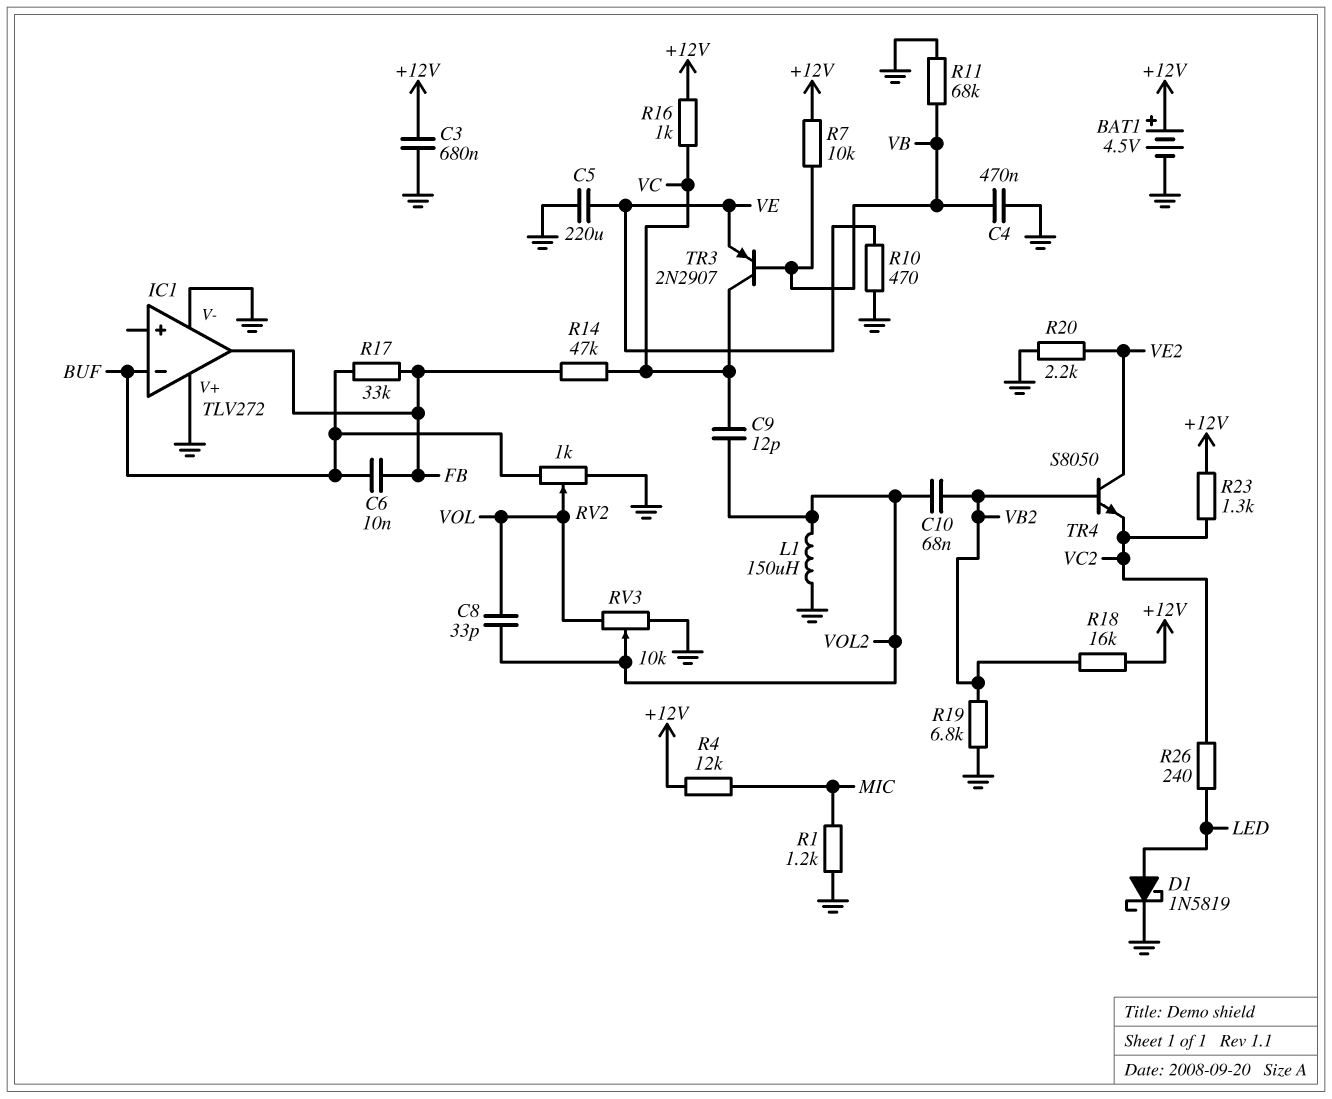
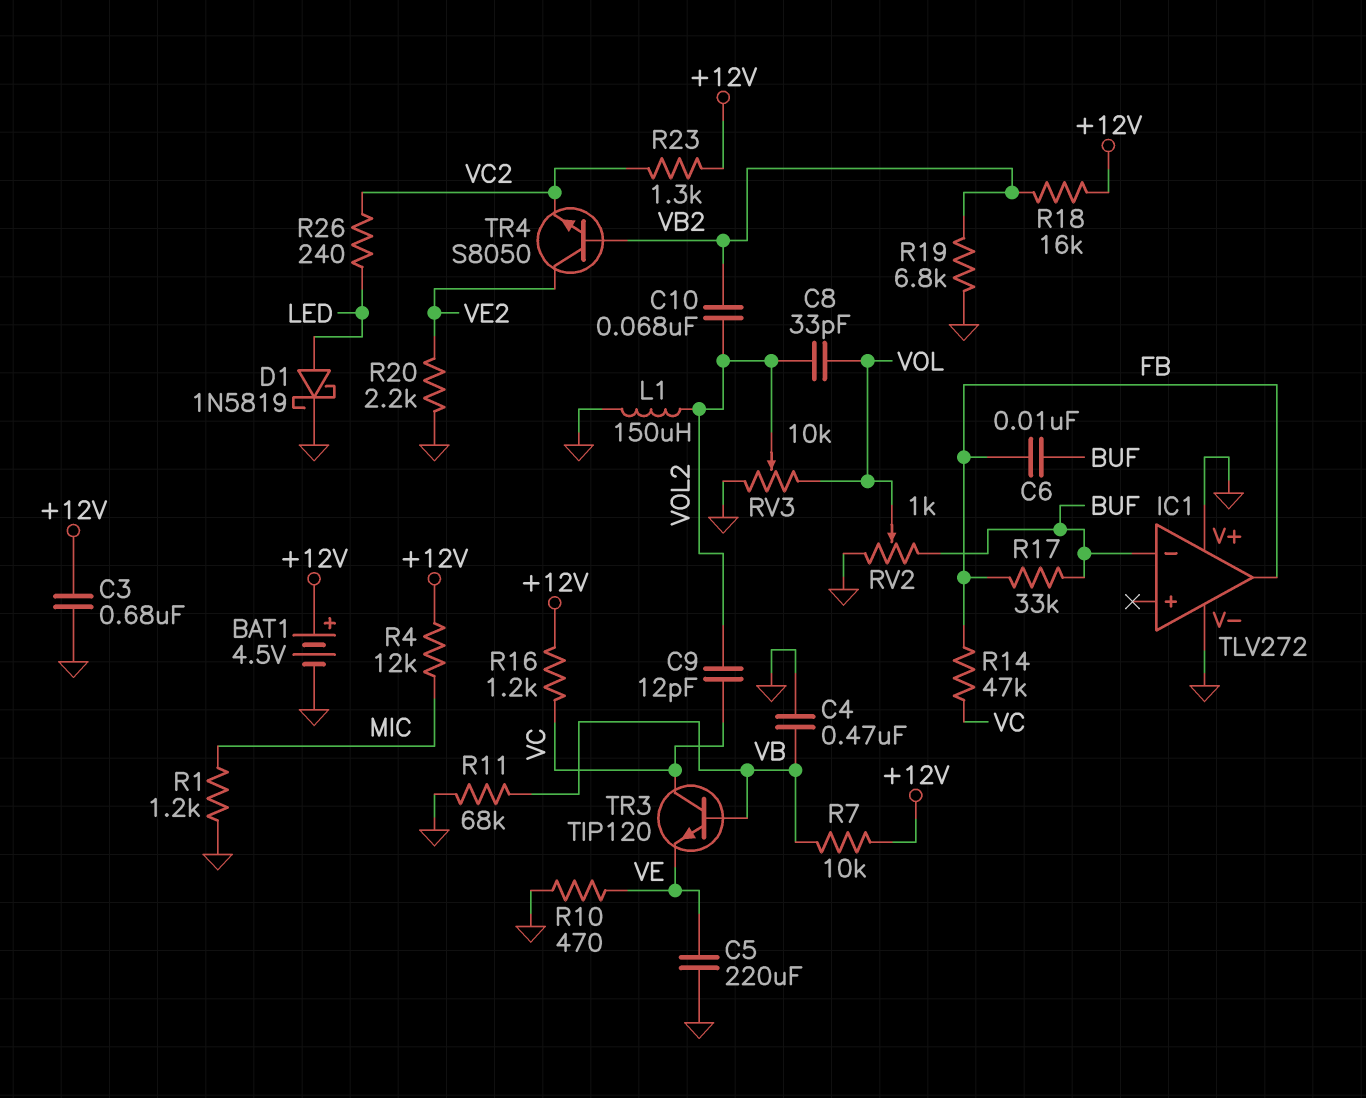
R16: 1k (+12V, VC) -> 1.2k (+12V, VC)
TR3: PNP 2N2907 (B VB, C VC, E VE) -> NPN TIP120 (B VB, C VC, E VE)

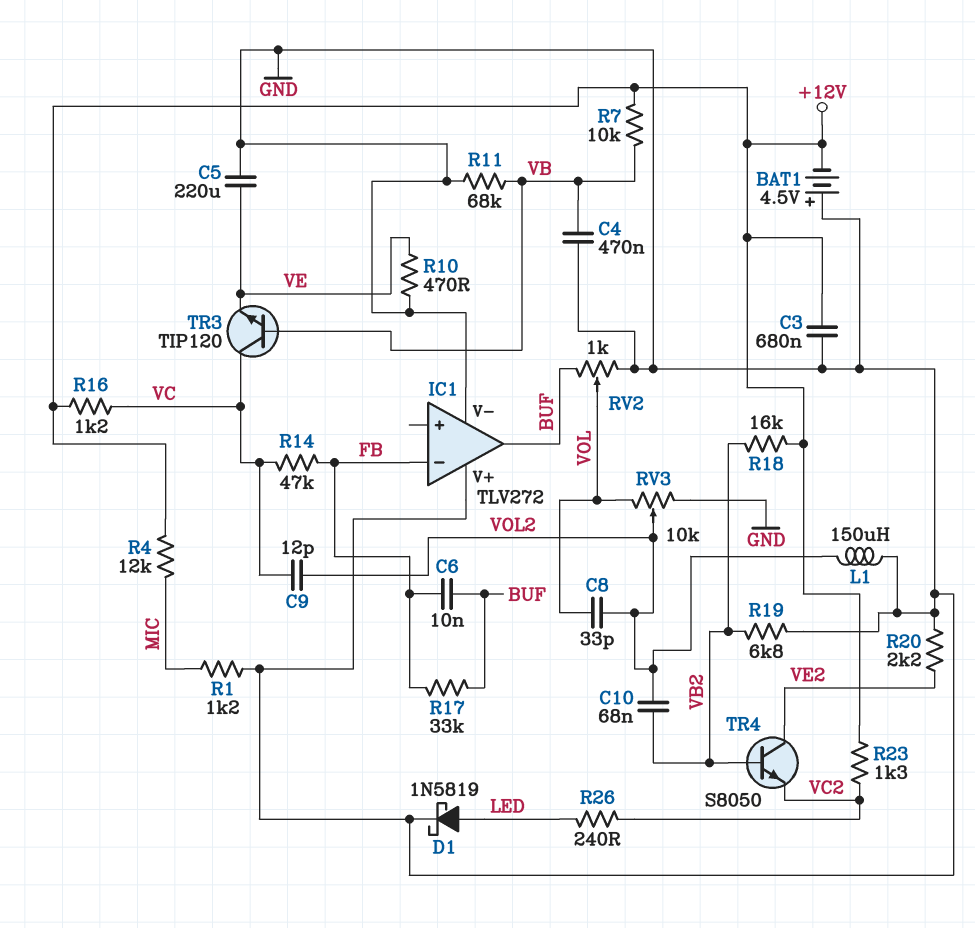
BAT1: 4.5V (plus +12V, minus GND) -> 4.5V (plus GND, minus +12V)
IC1 pin in-: BUF -> FB
IC1 pin out: FB -> BUF

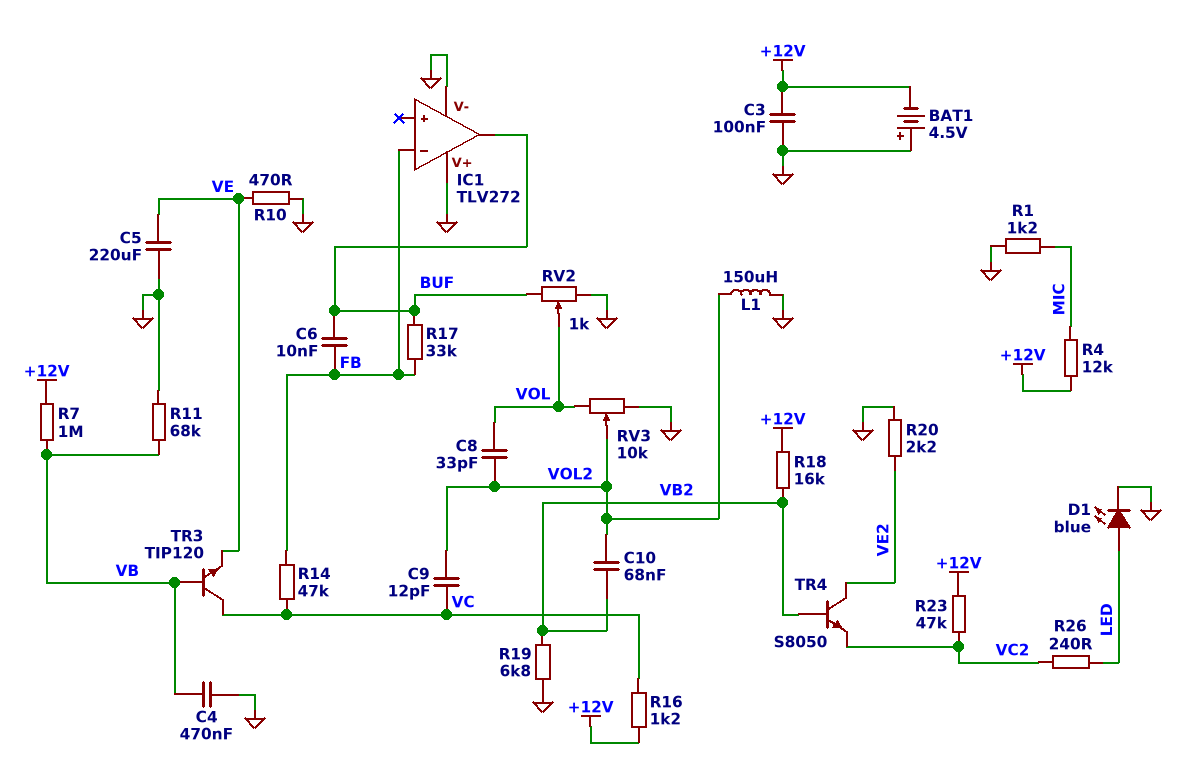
C3: 680nF (+12V, GND) -> 100nF (+12V, GND)
D1: schottky 1N5819 (A LED, K GND) -> LED blue (A LED, K GND)
R7: 10k (+12V, VB) -> 1M (+12V, VB)
R23: 1.3k (+12V, VC2) -> 47k (+12V, VC2)

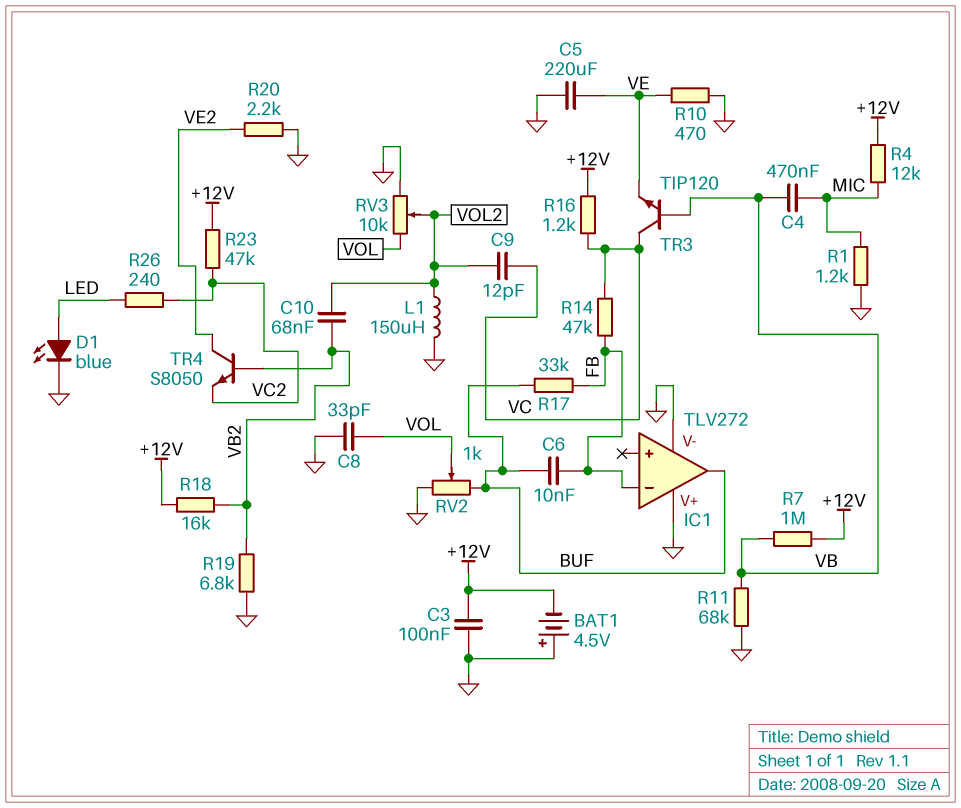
C4: 470nF (GND, VB) -> 470nF (MIC, VB)
C8: 33pF (VOL, VOL2) -> 33pF (GND, VOL)

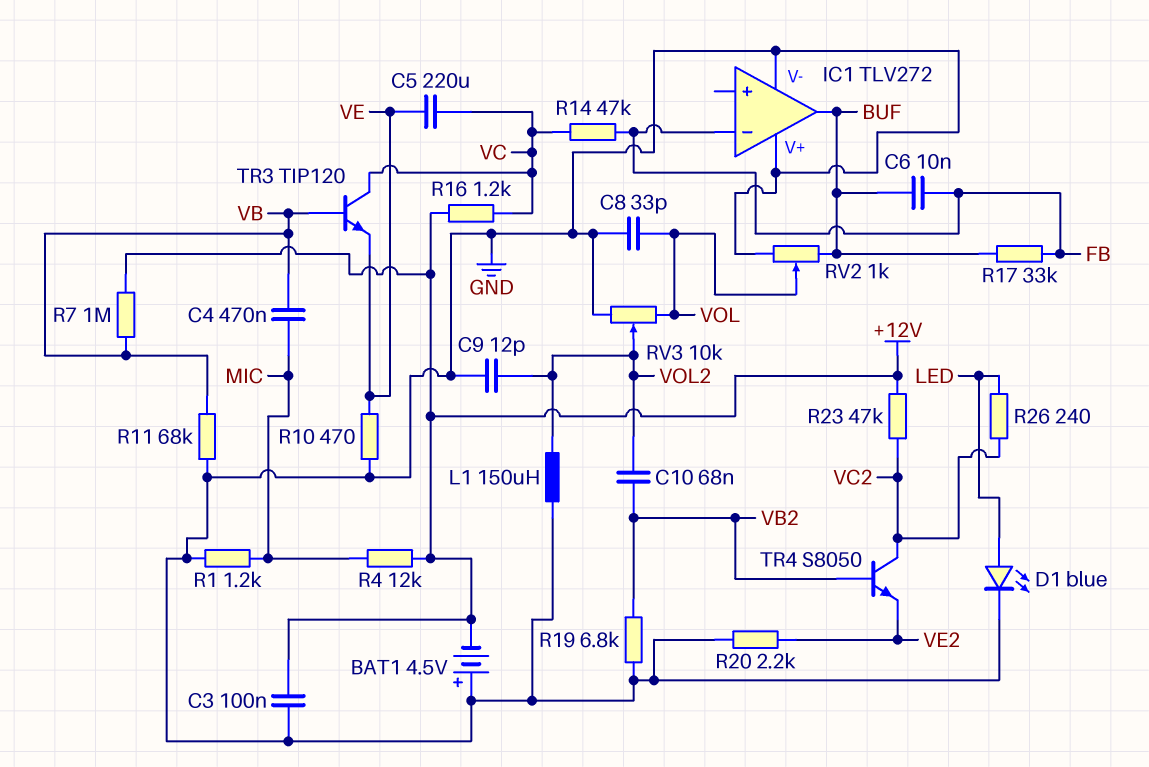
C5: 220uF (GND, VE) -> 220uF (VC, VE)
C9: 12pF (VC, VOL2) -> 12pF (GND, VOL2)
R18: 16k (+12V, VB2) -> none
TR4: NPN S8050 (B VB2, C VE2, E VC2) -> NPN S8050 (B VB2, C VC2, E VE2)

